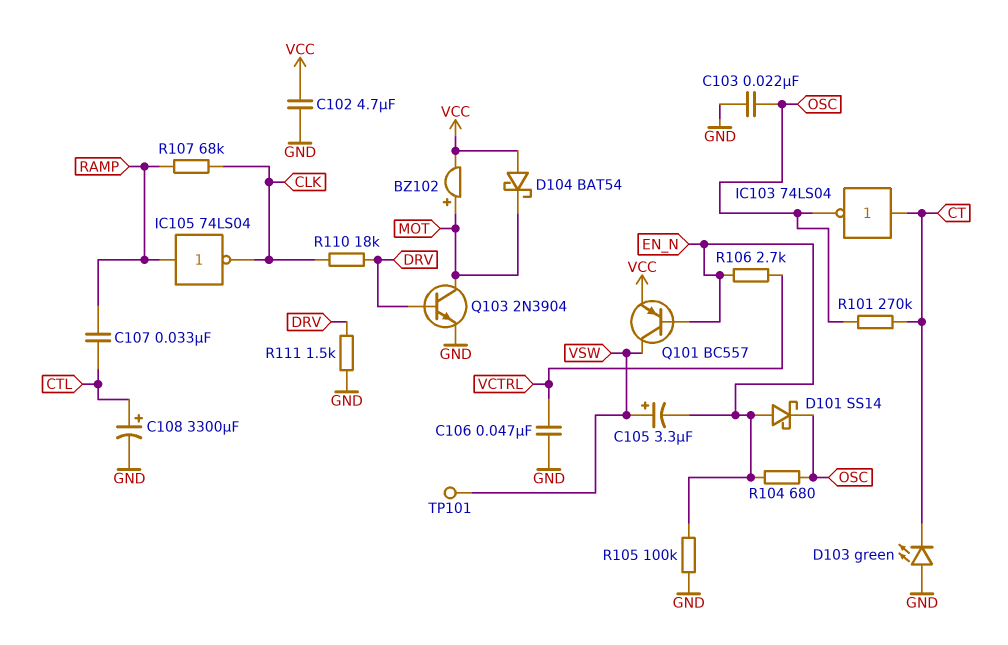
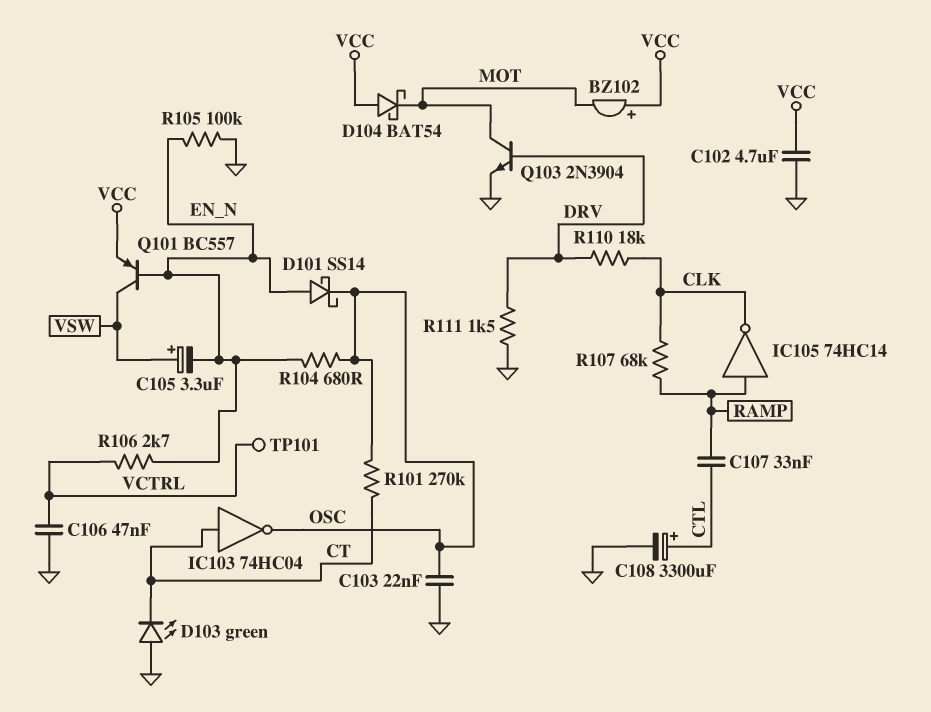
BZ102: buzzer (plus MOT, minus VCC) -> buzzer (plus VCC, minus MOT)
IC103: NOT 74LS04 (in CT, out OSC) -> NOT 74HC04 (in CT, out OSC)
IC105: NOT 74LS04 (in RAMP, out CLK) -> NOT 74HC14 (in RAMP, out CLK)
TP101: test point (VSW) -> test point (VCTRL)

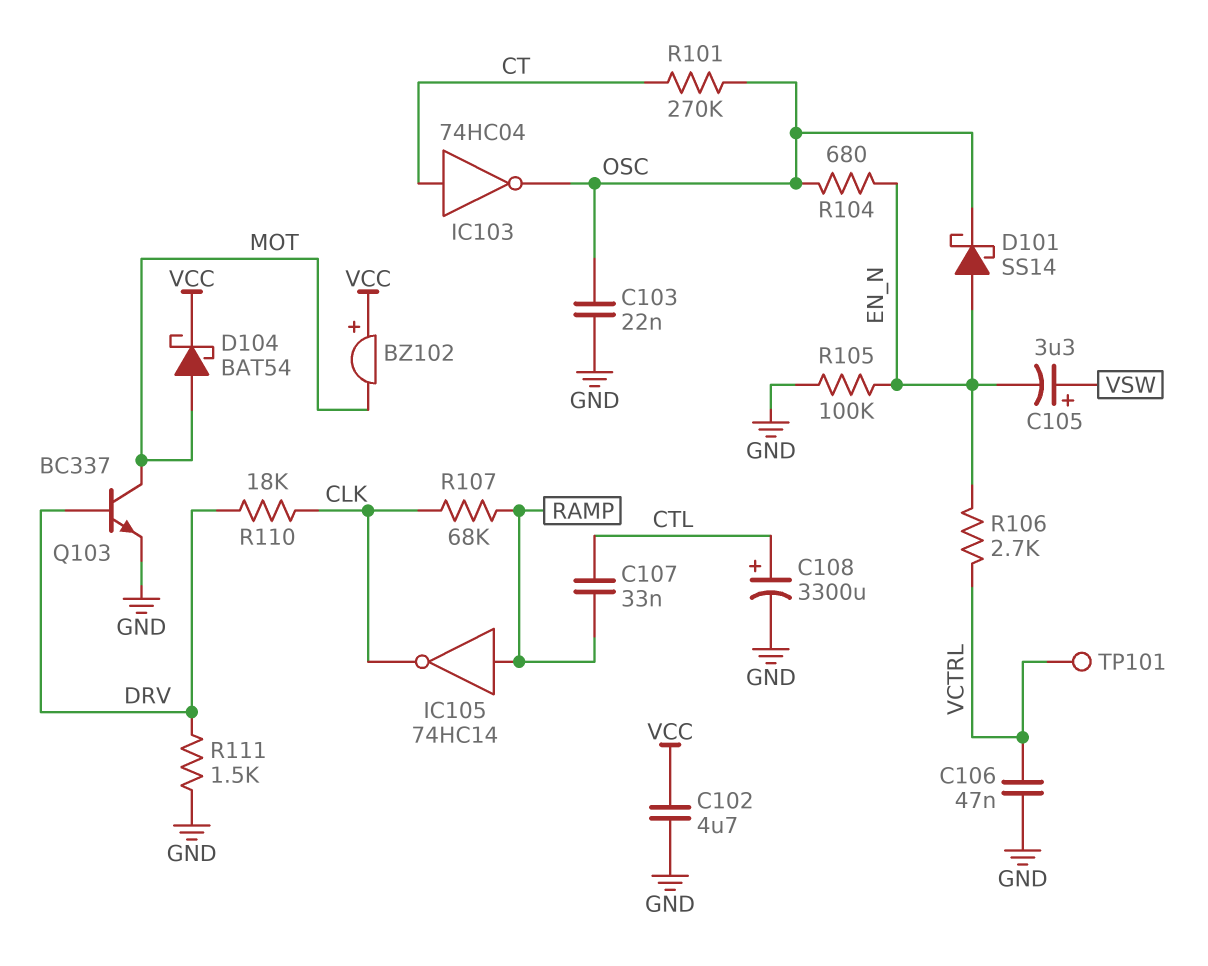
D103: LED green (A GND, K CT) -> none
D104: schottky BAT54 (A VCC, K MOT) -> schottky BAT54 (A MOT, K VCC)
Q101: PNP BC557 (B EN_N, C VSW, E VCC) -> none
Q103: NPN 2N3904 (B DRV, C MOT, E GND) -> NPN BC337 (B DRV, C MOT, E GND)

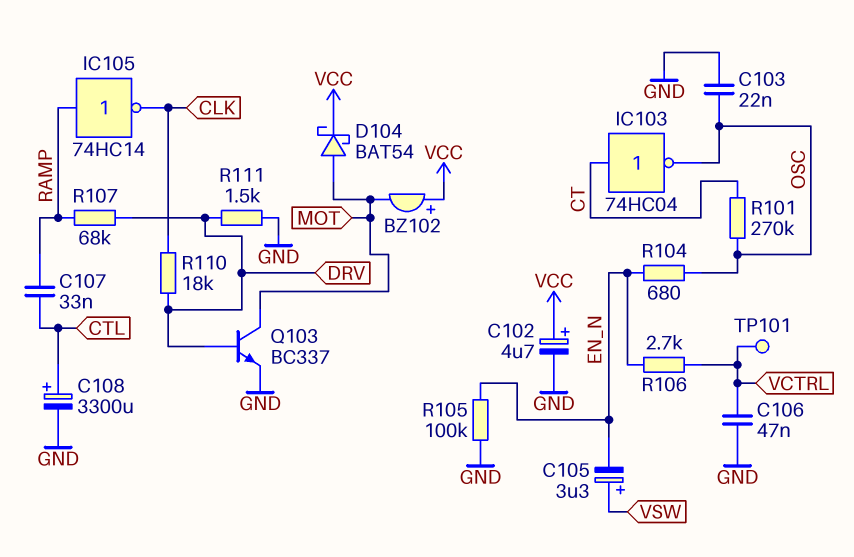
C102: 4.7uF (GND, VCC) -> 4.7uF (plus VCC, minus GND)
D101: schottky SS14 (A EN_N, K OSC) -> none
R107: 68k (CLK, RAMP) -> 68k (DRV, RAMP)

